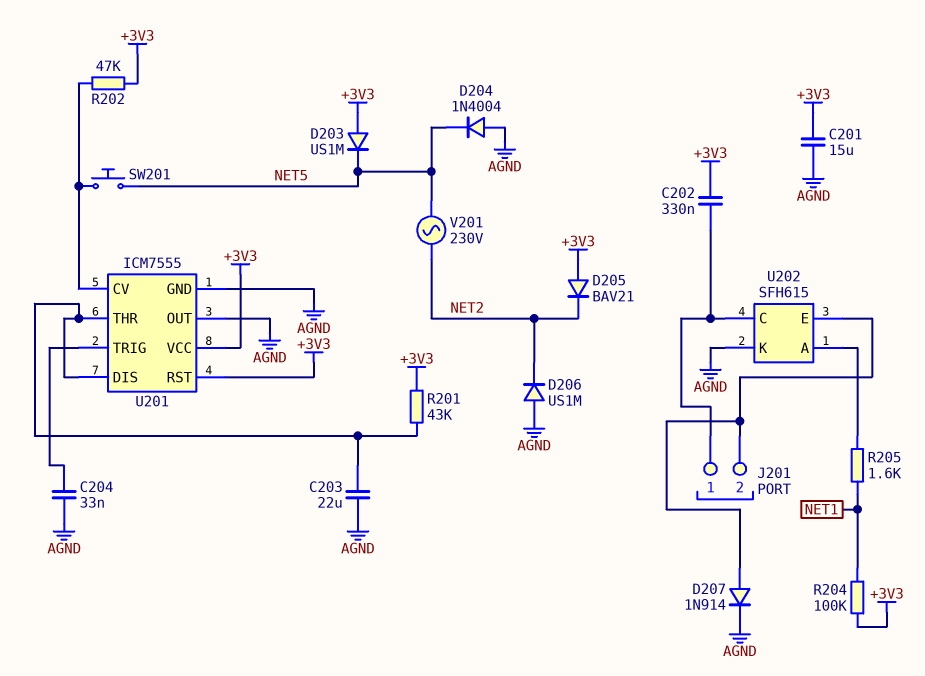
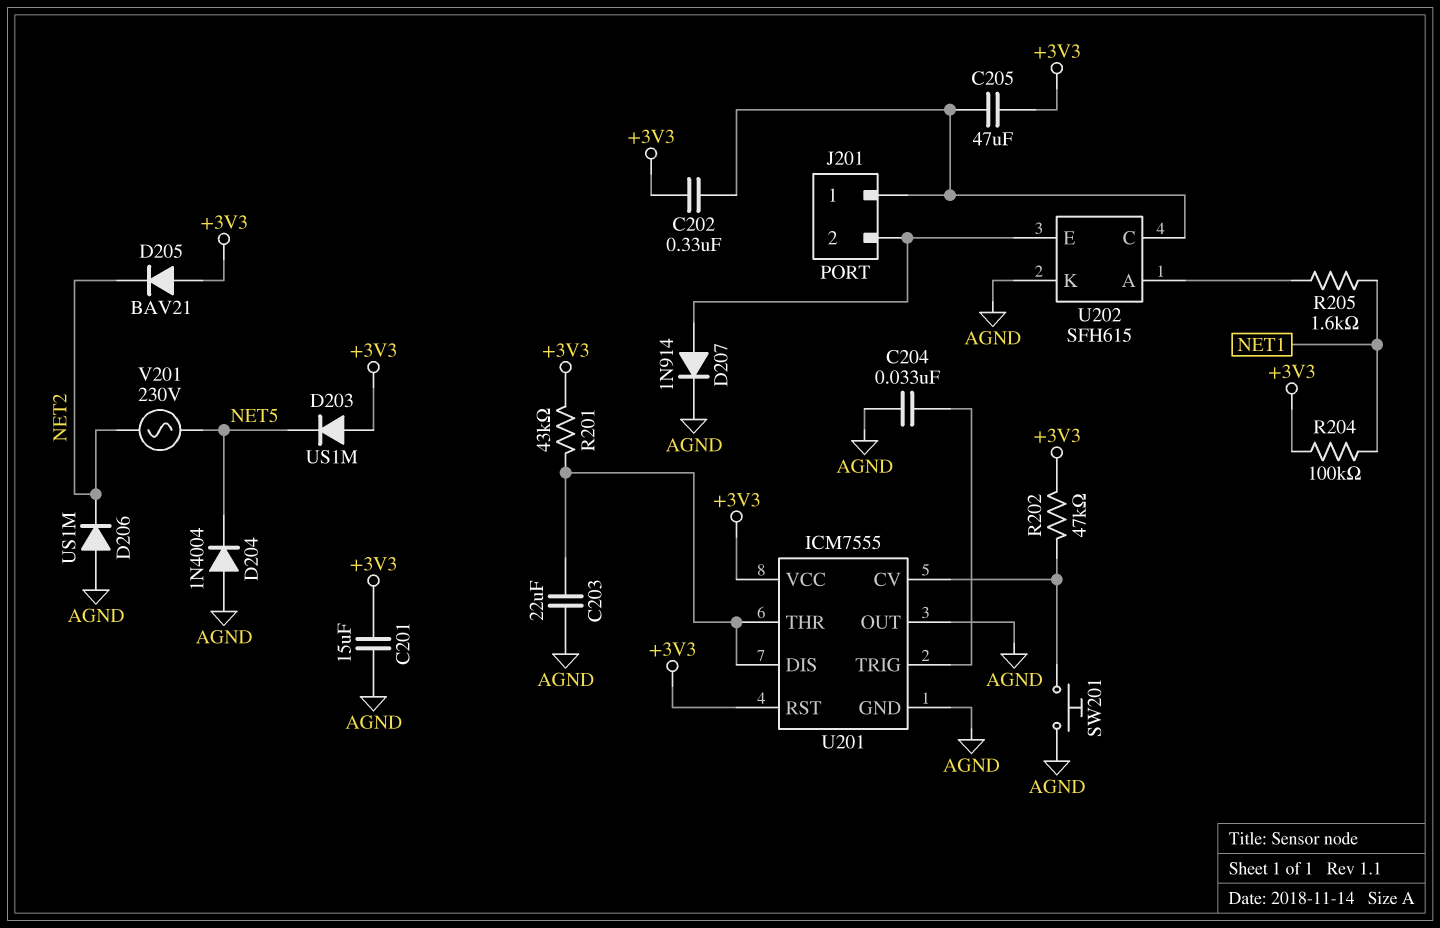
C205: none -> 47uF (+3V3, J201/1)
SW201: button (NET5, U201/CV) -> button (AGND, U201/CV)

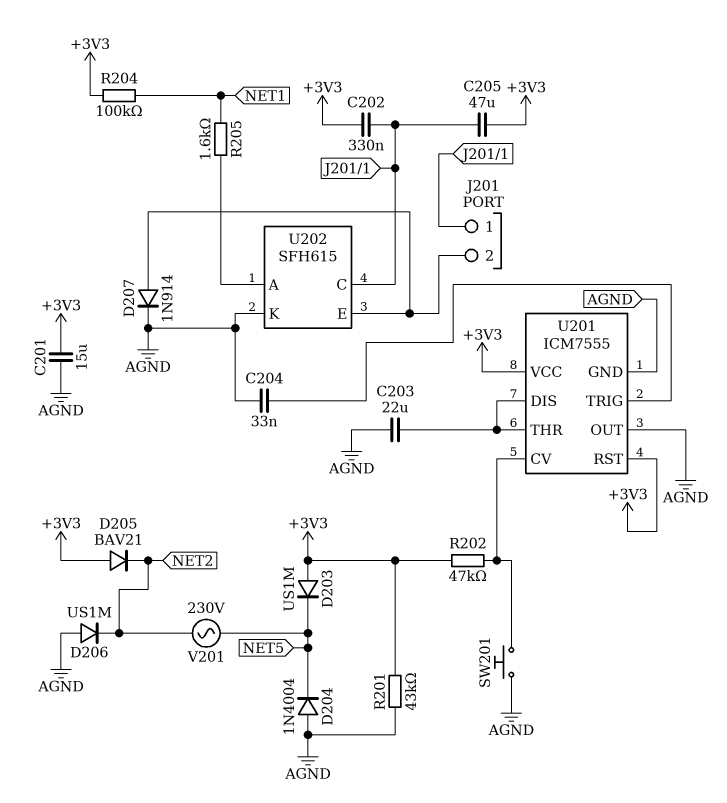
R201: 43k (+3V3, U201/DIS) -> 43k (+3V3, AGND)

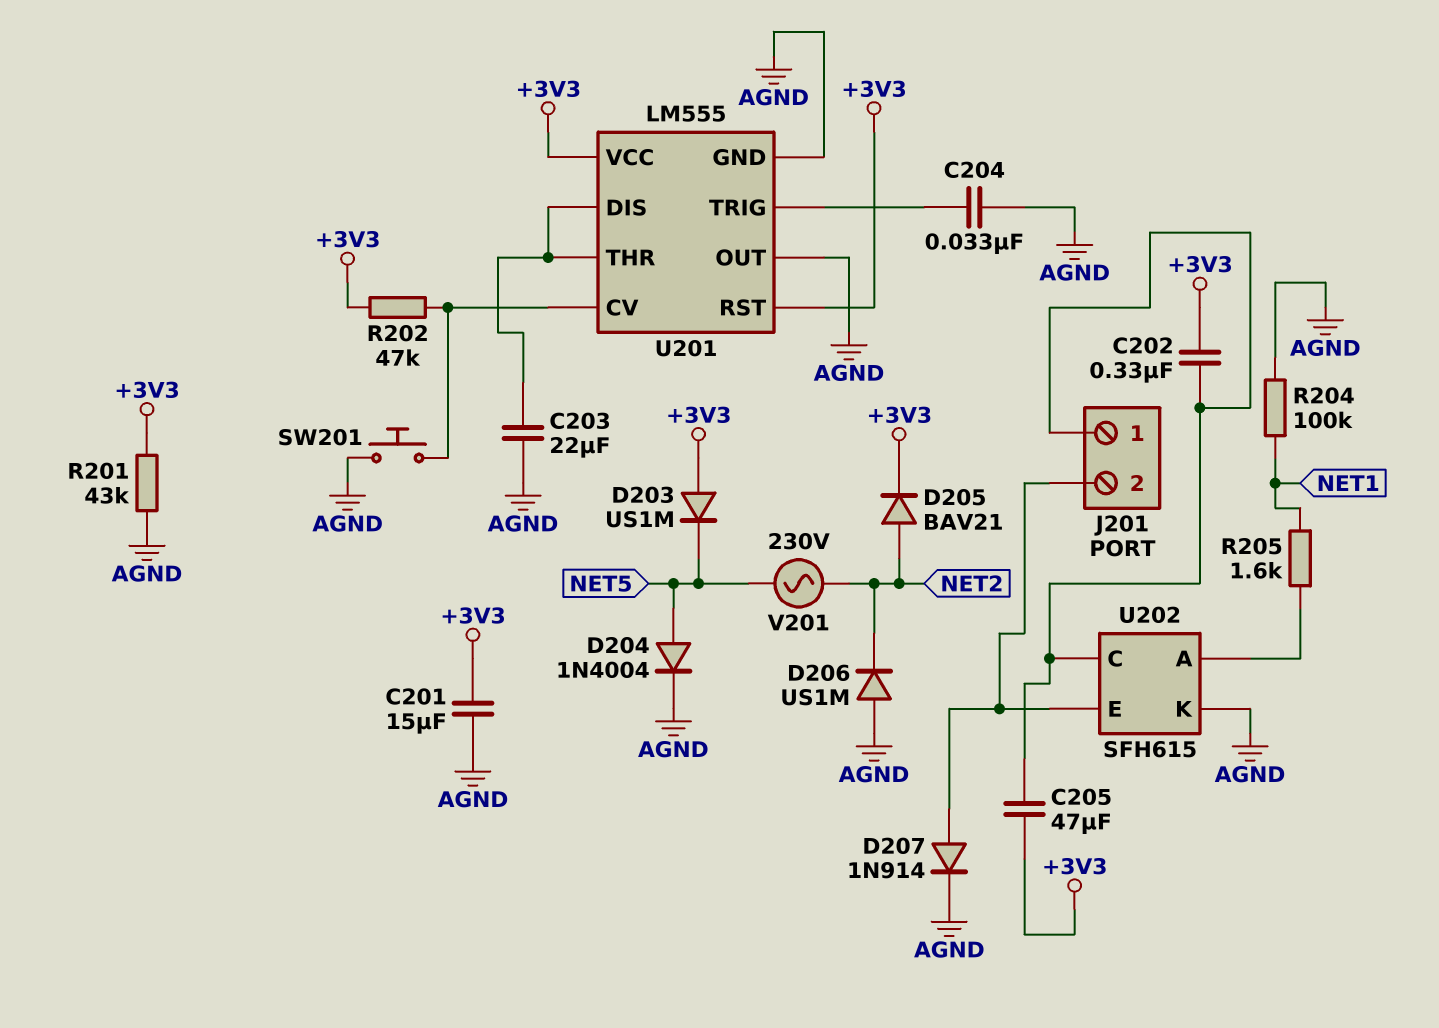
D204: diode 1N4004 (A AGND, K NET5) -> diode 1N4004 (A NET5, K AGND)
D205: diode BAV21 (A +3V3, K NET2) -> diode BAV21 (A NET2, K +3V3)
R204: 100k (+3V3, NET1) -> 100k (AGND, NET1)
U201: ICM7555 -> LM555

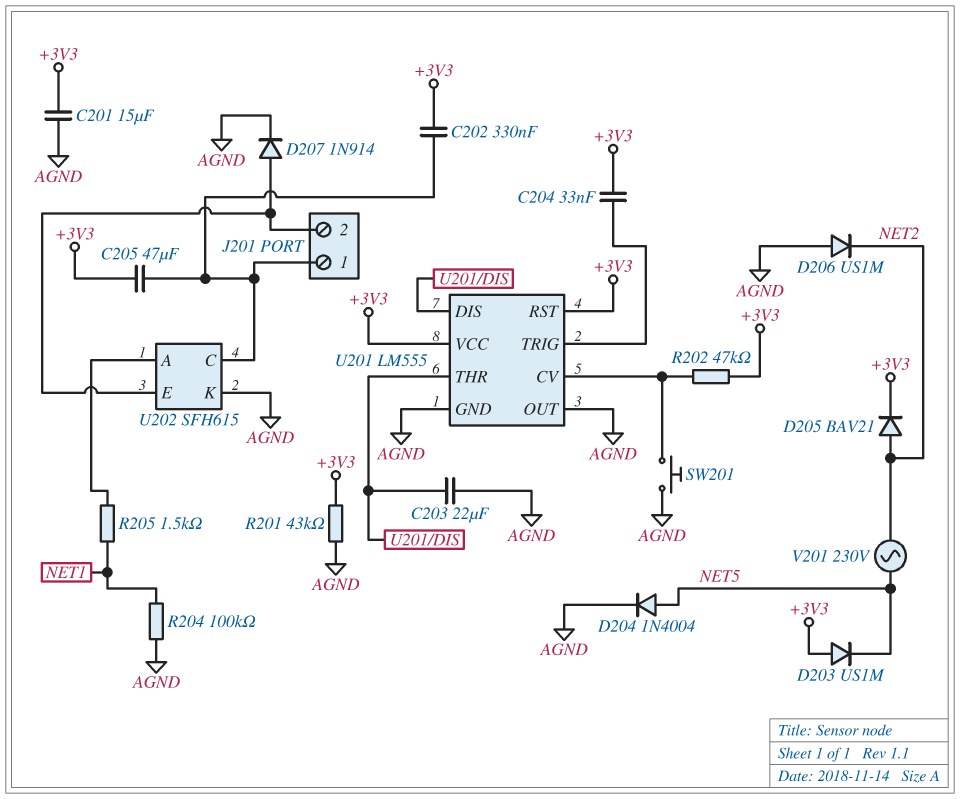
C204: 33nF (AGND, U201/TRIG) -> 33nF (+3V3, U201/TRIG)
R205: 1.6k (NET1, U202/A) -> 1.5k (NET1, U202/A)

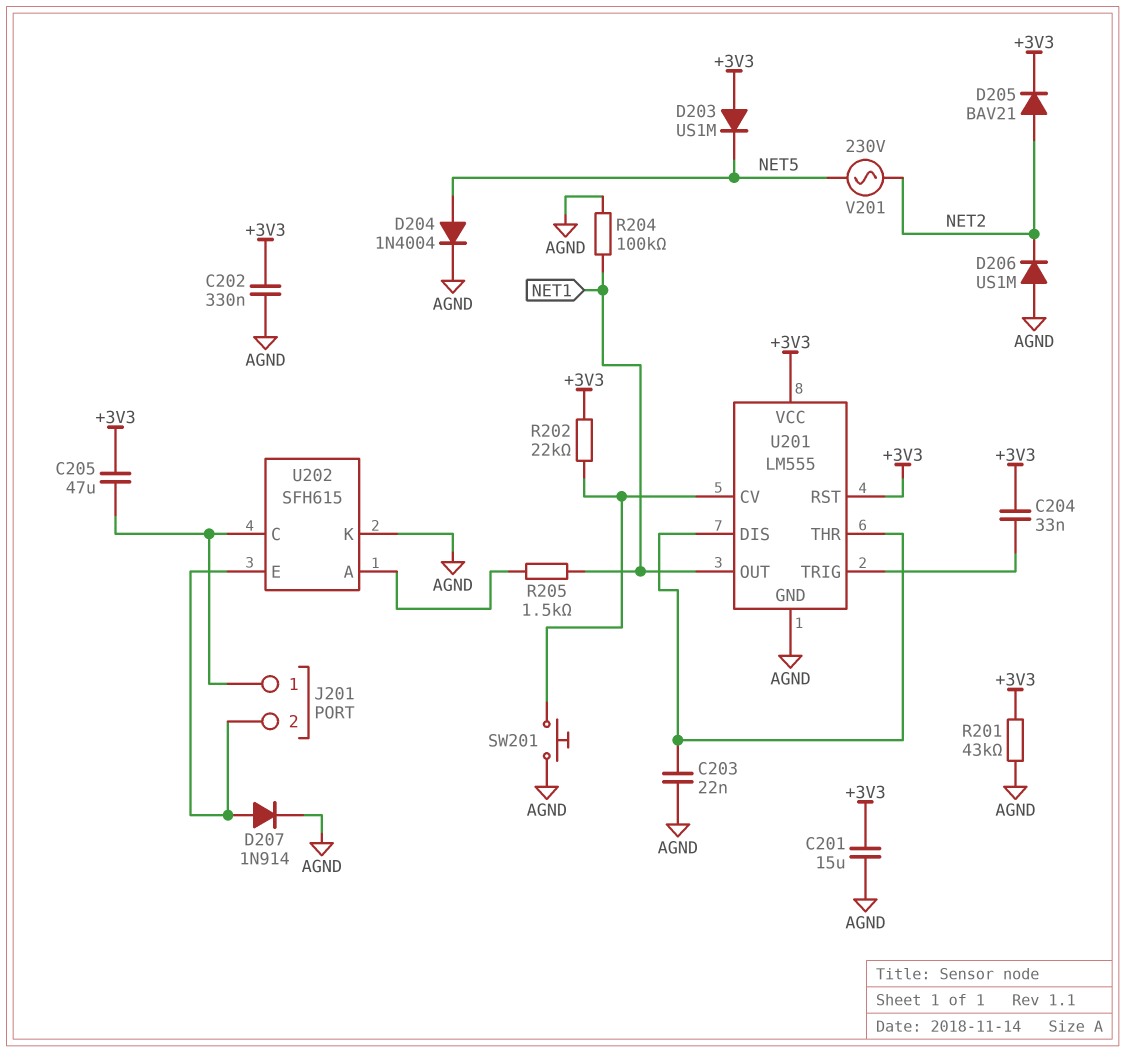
C202: 330nF (+3V3, J201/1) -> 330nF (+3V3, AGND)
C203: 22uF (AGND, U201/DIS) -> 22nF (AGND, U201/DIS)
R202: 47k (+3V3, U201/CV) -> 22k (+3V3, U201/CV)
U201 pin OUT: AGND -> NET1

